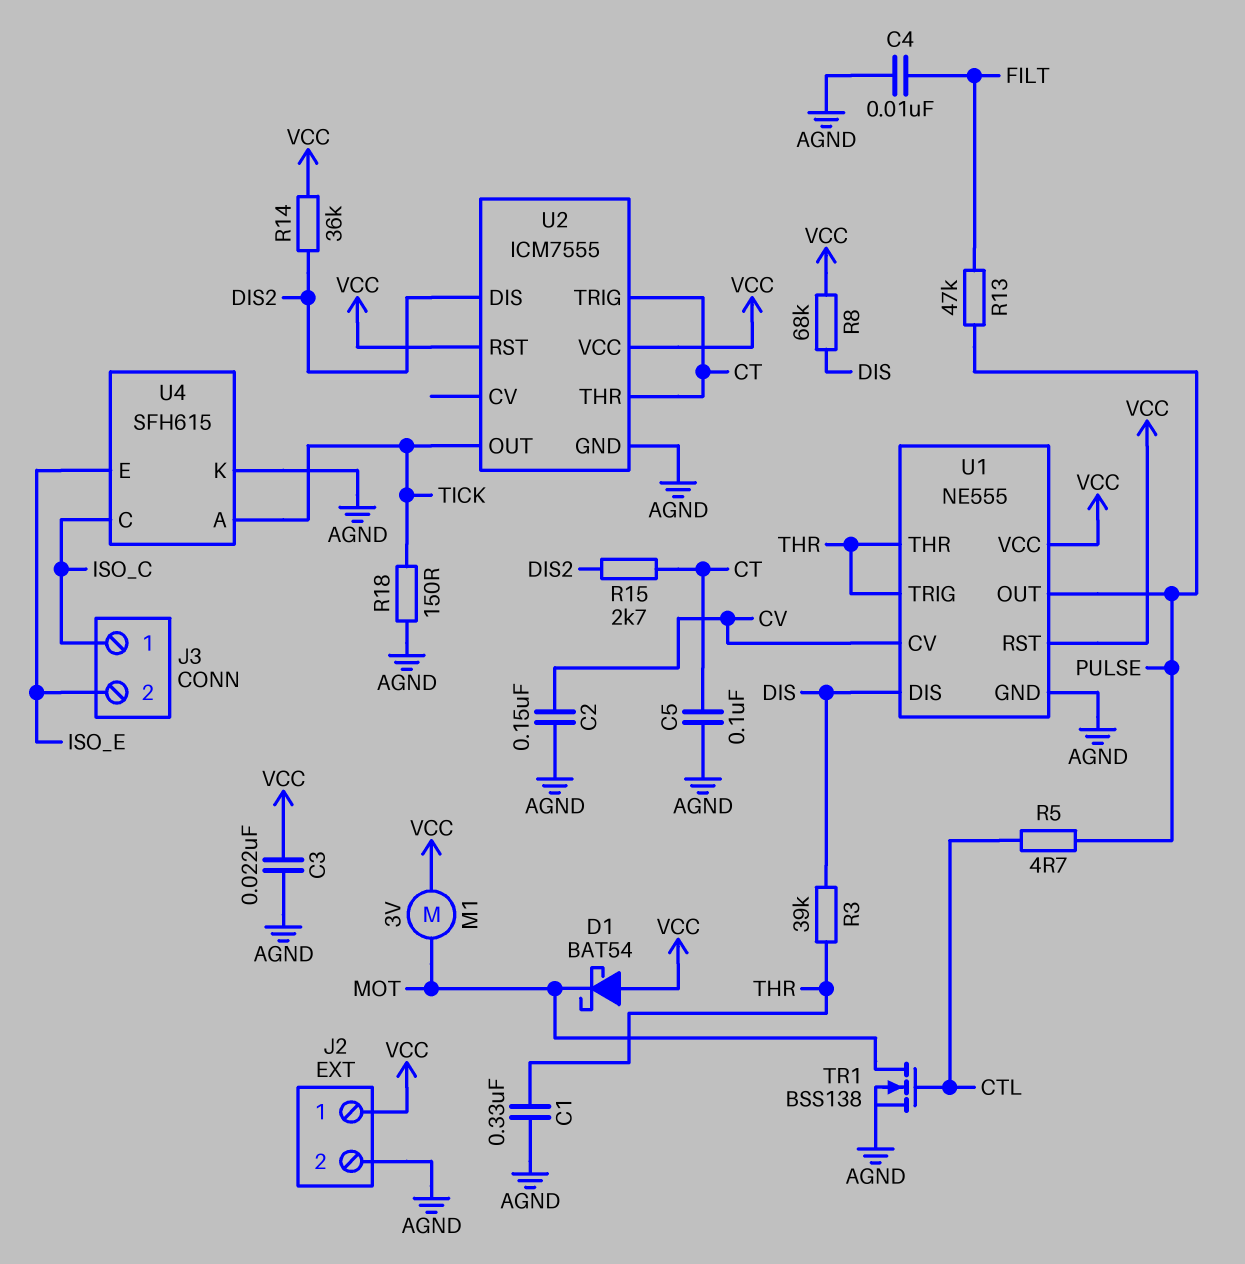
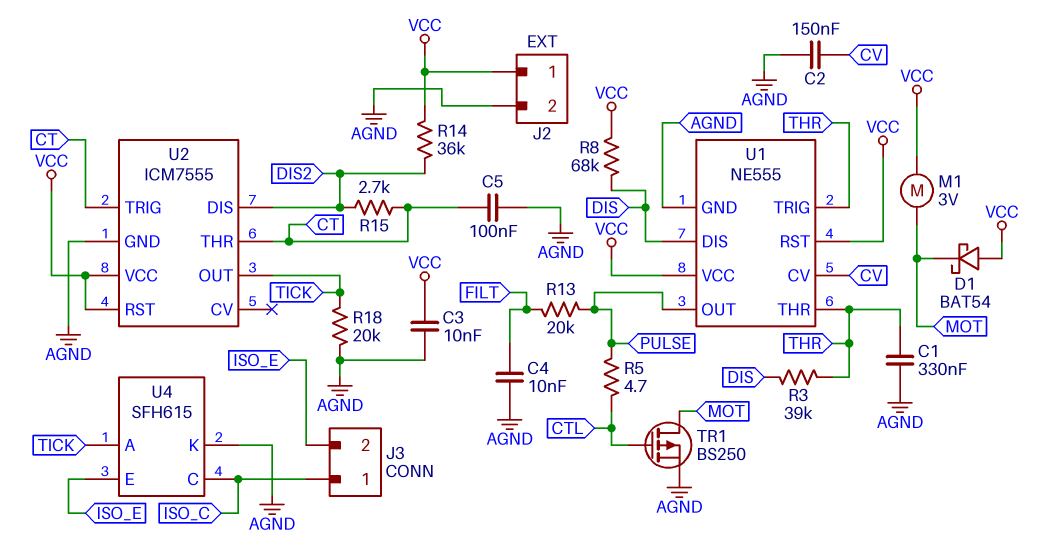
C3: 22nF (AGND, VCC) -> 10nF (AGND, VCC)
R13: 47k (FILT, PULSE) -> 20k (FILT, PULSE)
R18: 150 (AGND, TICK) -> 20k (AGND, TICK)
TR1: NMOS BSS138 (G CTL, D MOT, S AGND) -> PMOS BS250 (G CTL, D MOT, S AGND)

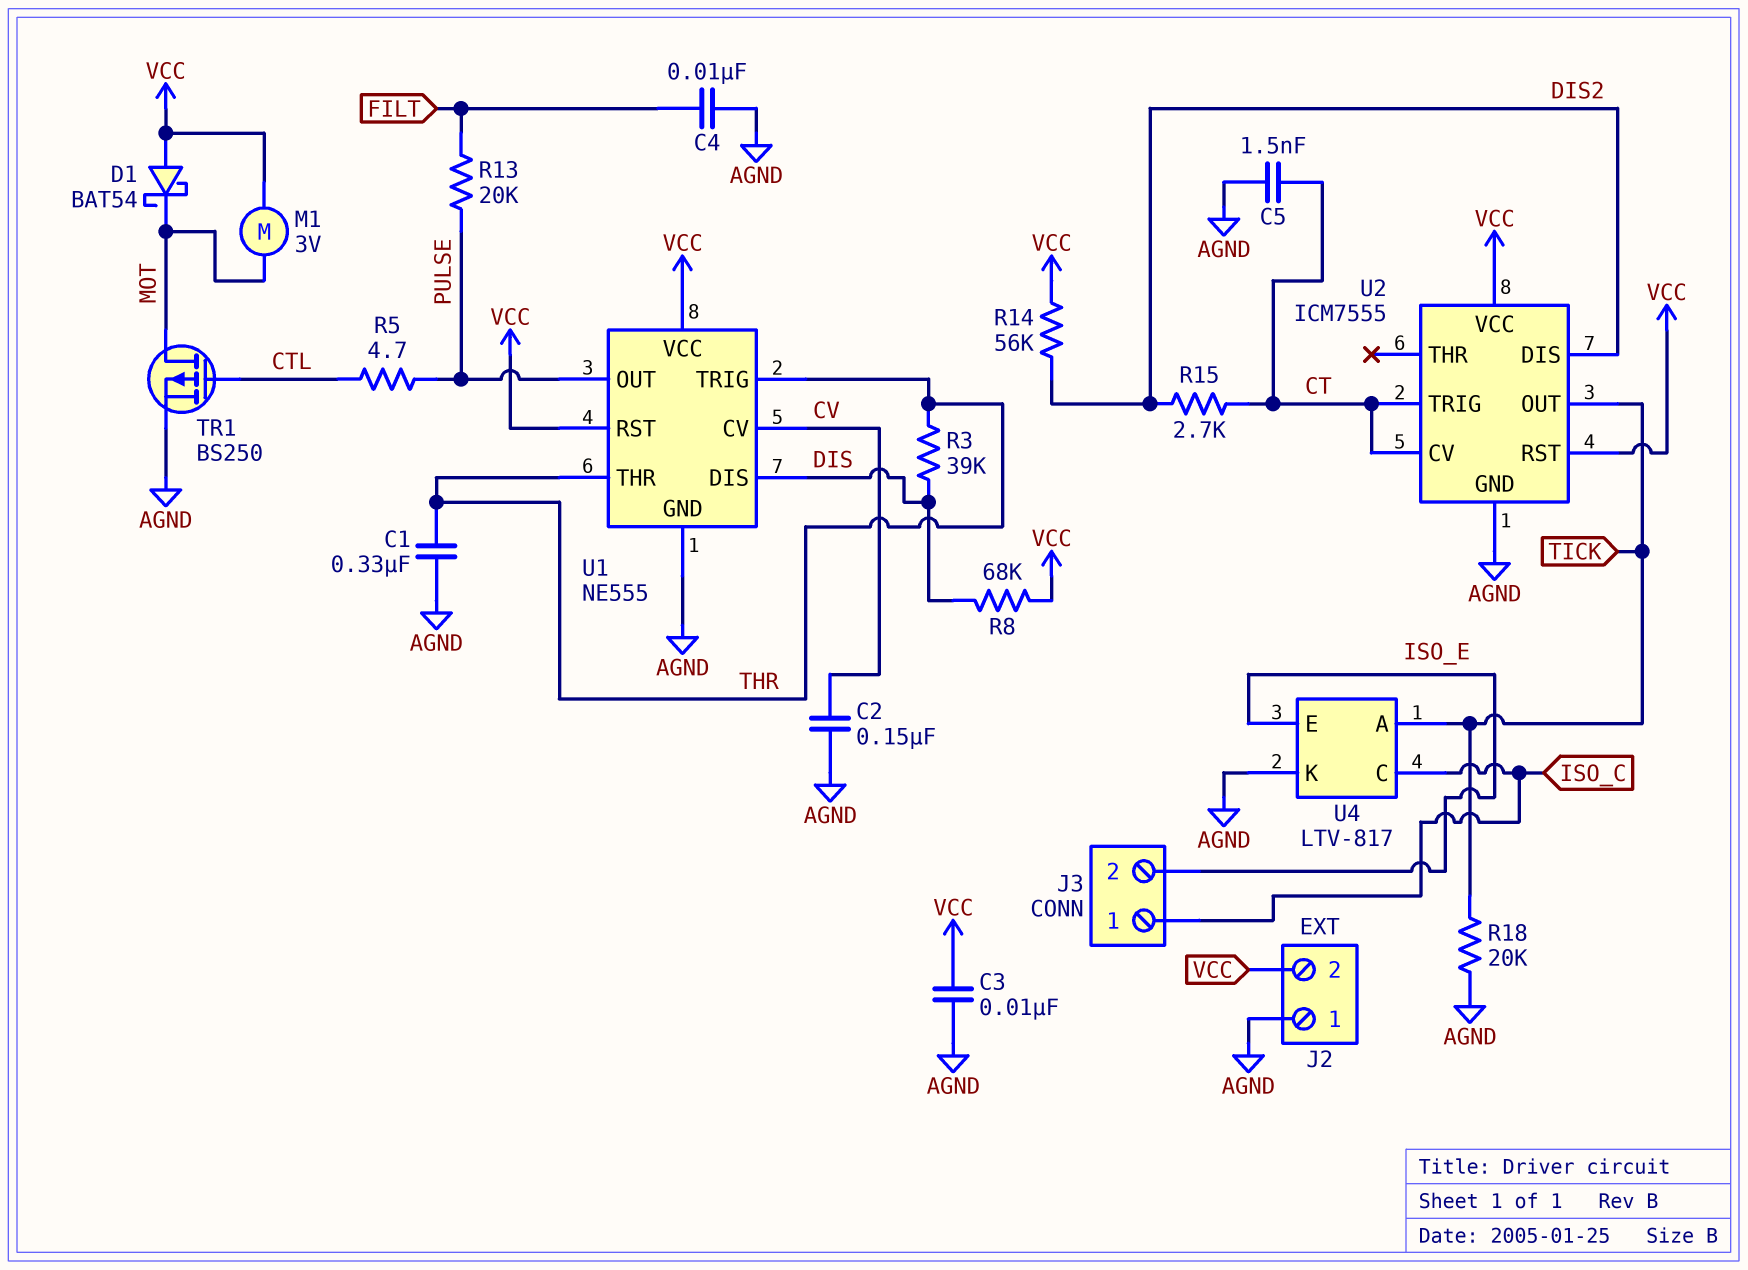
C5: 100nF (AGND, CT) -> 1.5nF (AGND, CT)
J2 pin 1: VCC -> AGND
J2 pin 2: AGND -> VCC
R14: 36k (DIS2, VCC) -> 56k (DIS2, VCC)
U2 pin CV: none -> CT
U2 pin THR: CT -> none
U4: SFH615 -> LTV-817

